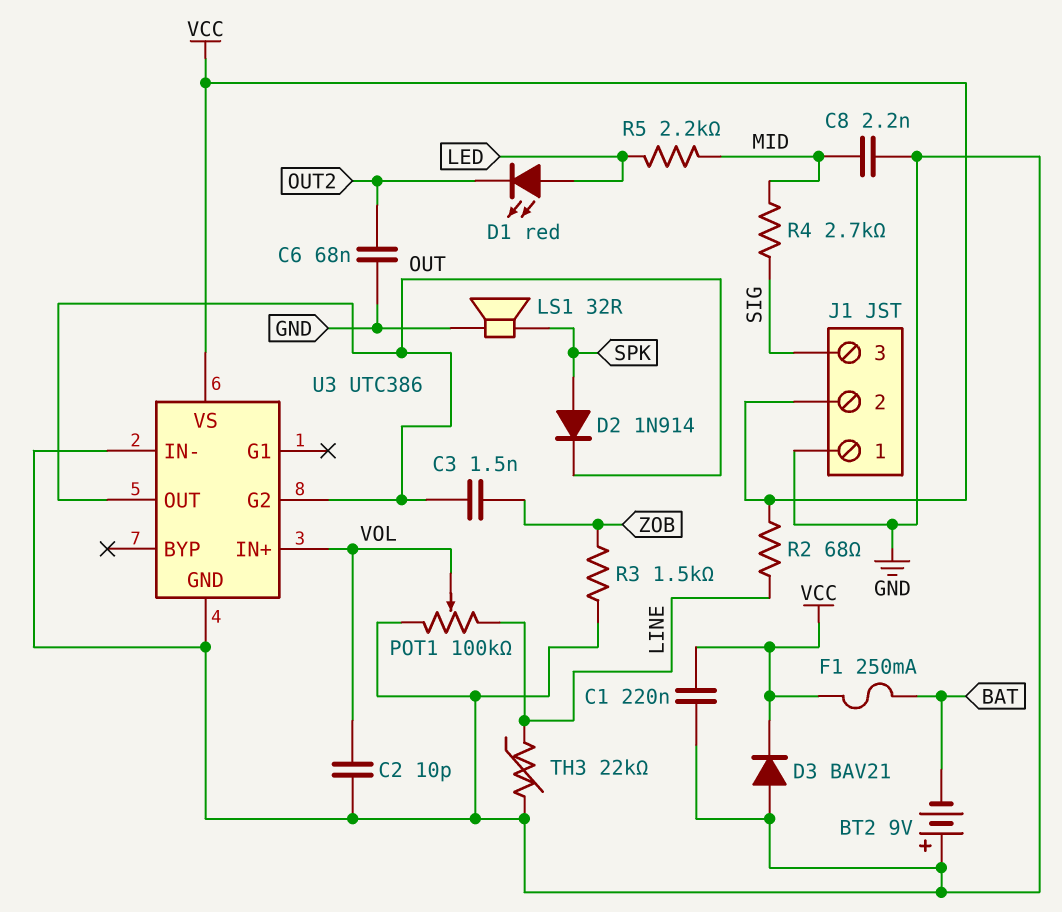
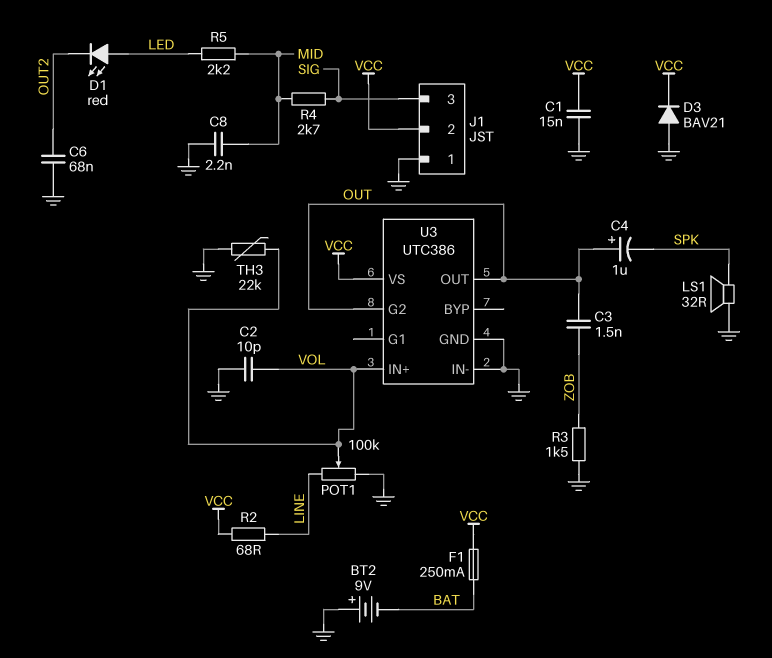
C1: 220nF (GND, VCC) -> 15nF (GND, VCC)
C4: none -> 1uF (plus OUT, minus SPK)
D2: diode 1N914 (A SPK, K OUT) -> none
TH3: 22k (GND, LINE) -> 22k (GND, VOL)

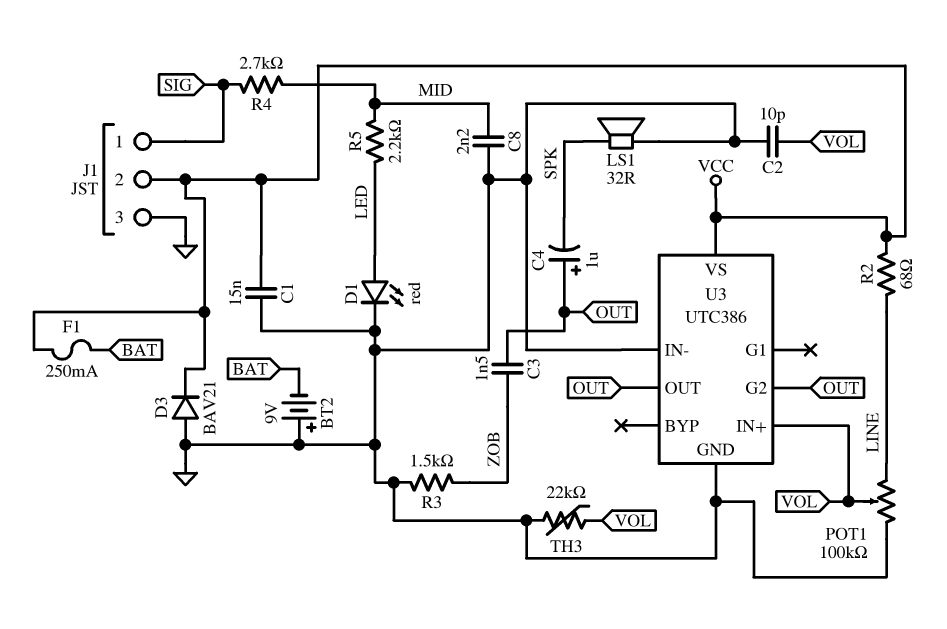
C6: 68nF (GND, OUT2) -> none
D1: LED red (A LED, K OUT2) -> LED red (A LED, K GND)
J1 pin 1: GND -> SIG
J1 pin 3: SIG -> GND

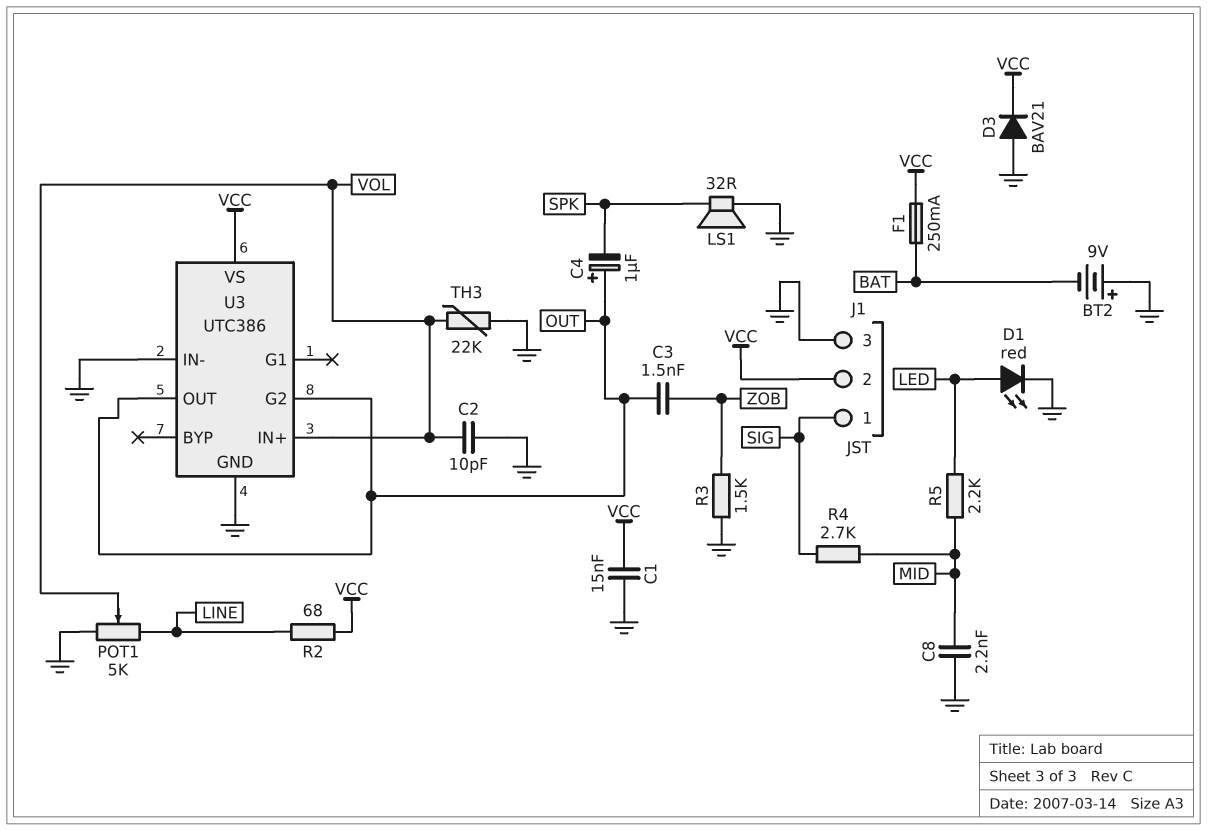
POT1: 100k (GND, LINE, wiper VOL) -> 5k (GND, LINE, wiper VOL)

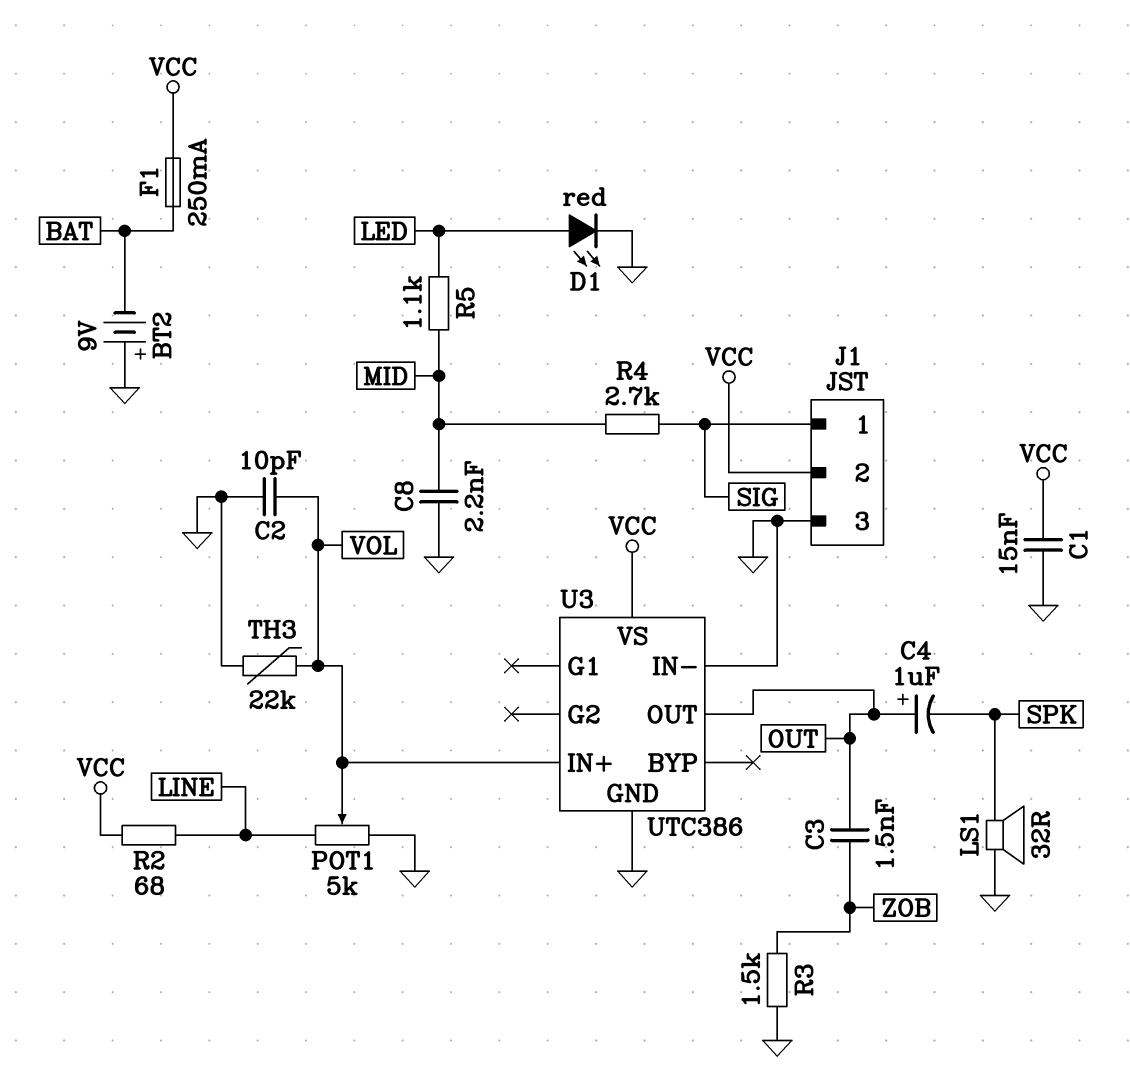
D3: diode BAV21 (A GND, K VCC) -> none
R5: 2.2k (LED, MID) -> 1.1k (LED, MID)
U3 pin G2: OUT -> none

